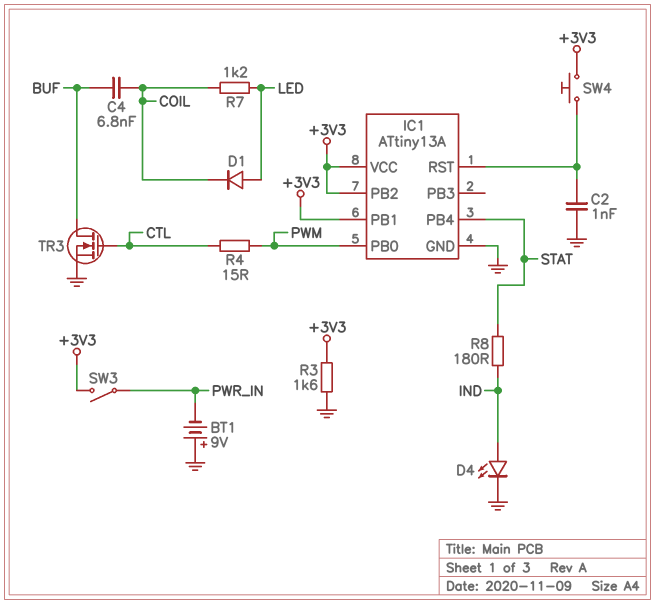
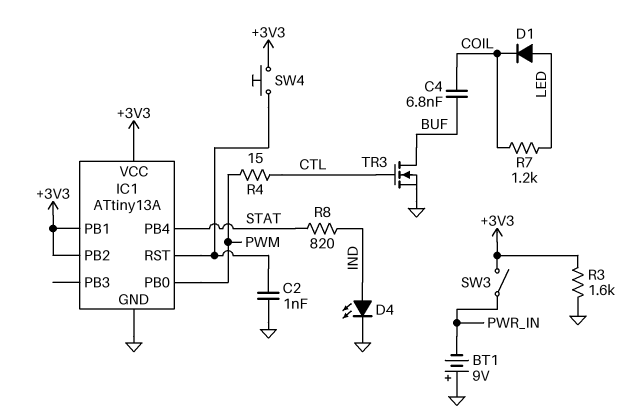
R8: 180 (IND, STAT) -> 820 (IND, STAT)

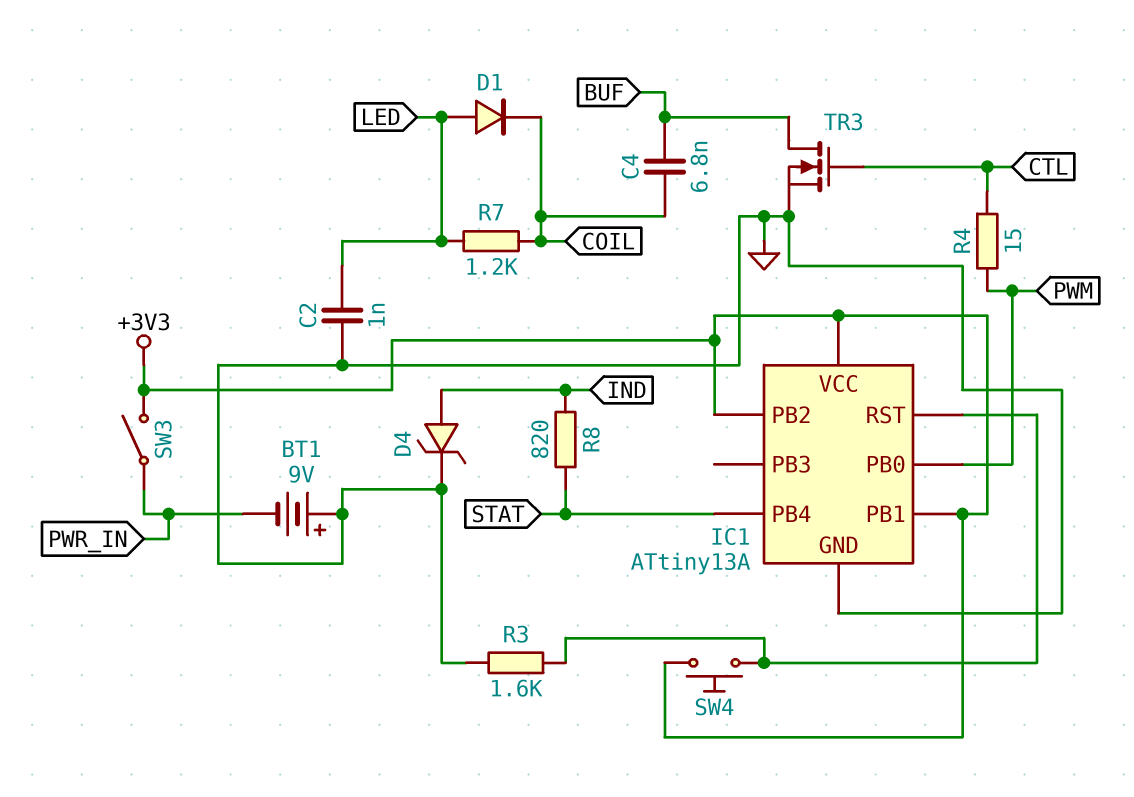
C2: 1nF (GND, IC1/RST) -> 1nF (GND, LED)
D4: LED (A IND, K GND) -> zener (A IND, K GND)
R3: 1.6k (+3V3, GND) -> 1.6k (GND, IC1/RST)

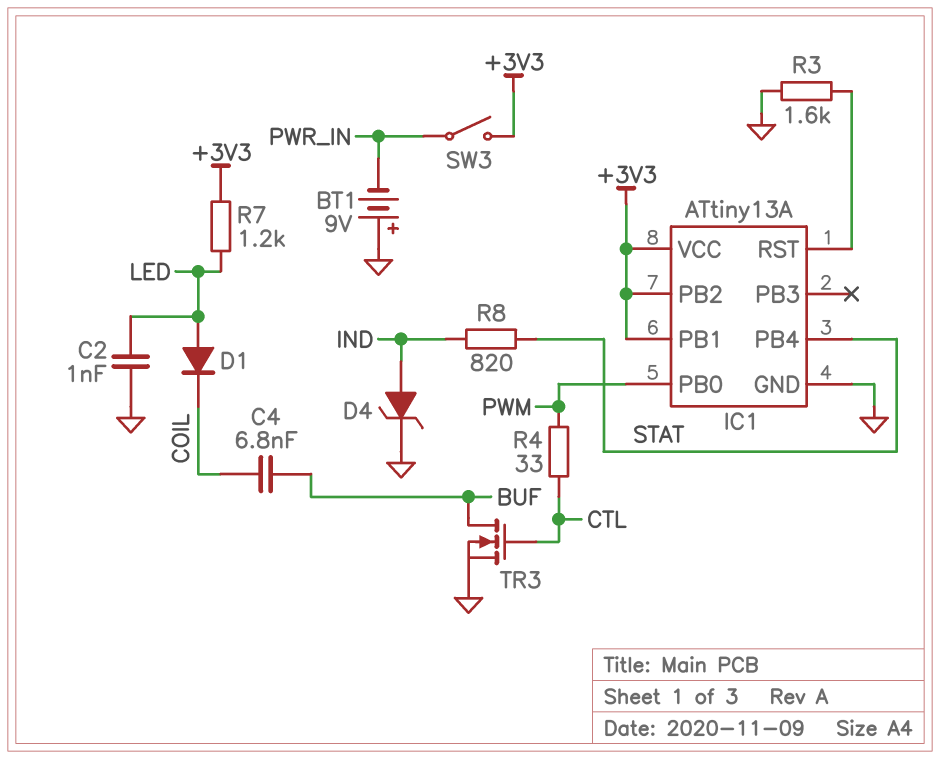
R4: 15 (CTL, PWM) -> 33 (CTL, PWM)
R7: 1.2k (COIL, LED) -> 1.2k (+3V3, LED)
SW4: button (+3V3, IC1/RST) -> none

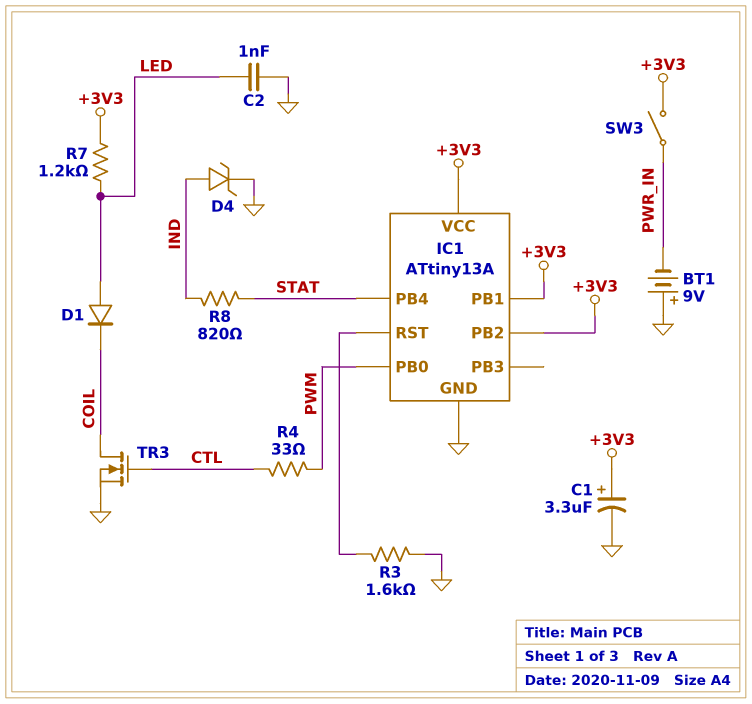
C1: none -> 3.3uF (plus +3V3, minus GND)
C4: 6.8nF (BUF, COIL) -> none
TR3: NMOS (G CTL, D BUF, S GND) -> NMOS (G CTL, D COIL, S GND)

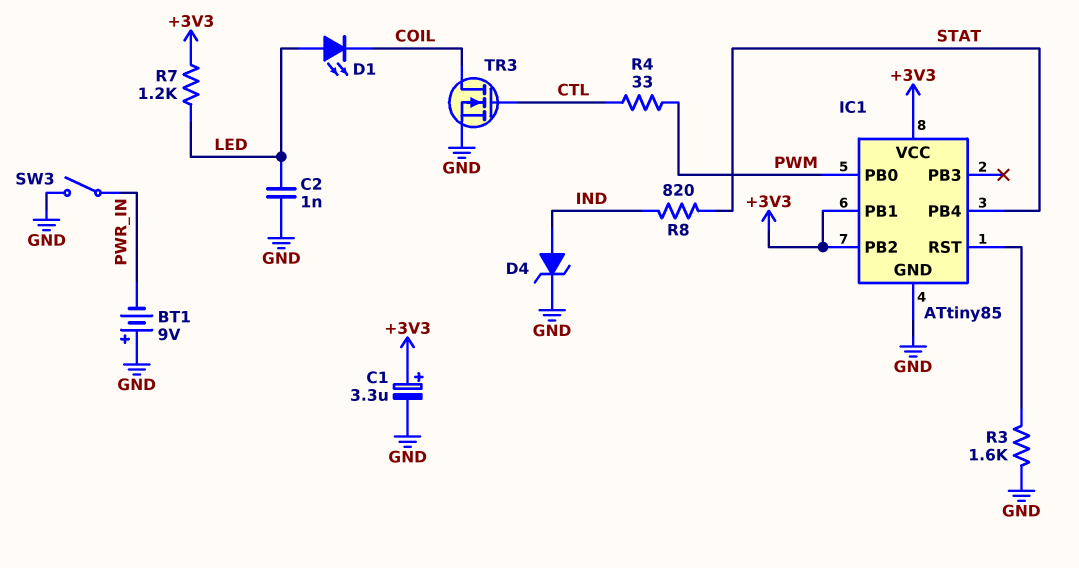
D1: diode (A LED, K COIL) -> LED (A LED, K COIL)
IC1: ATtiny13A -> ATtiny85
SW3: switch (+3V3, PWR_IN) -> switch (GND, PWR_IN)

